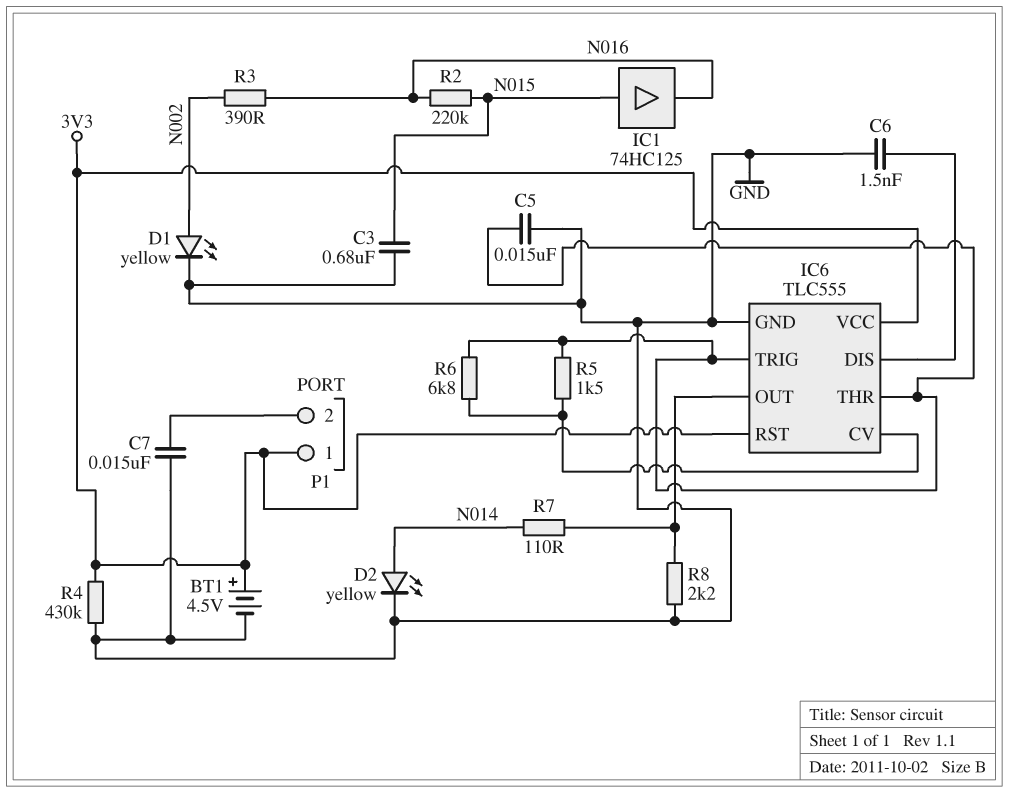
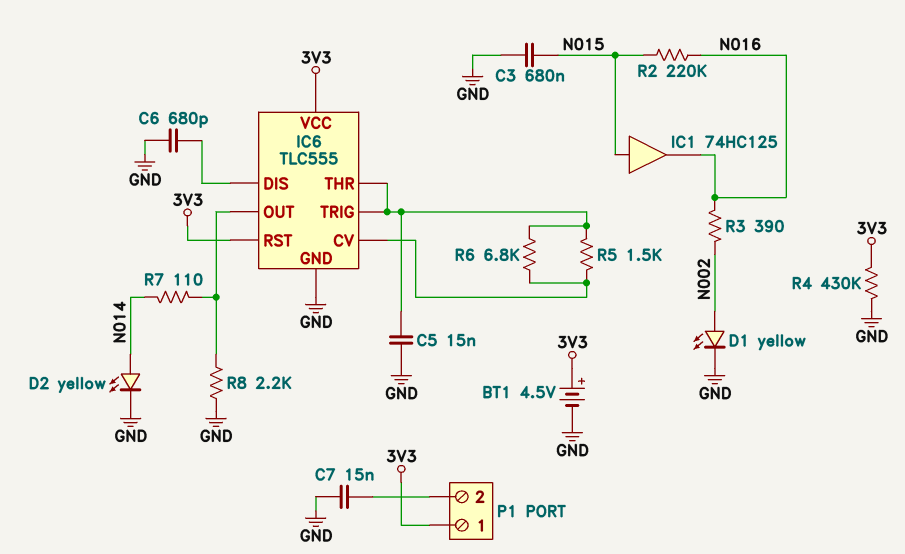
C6: 1.5nF (GND, IC6/DIS) -> 680pF (GND, IC6/DIS)

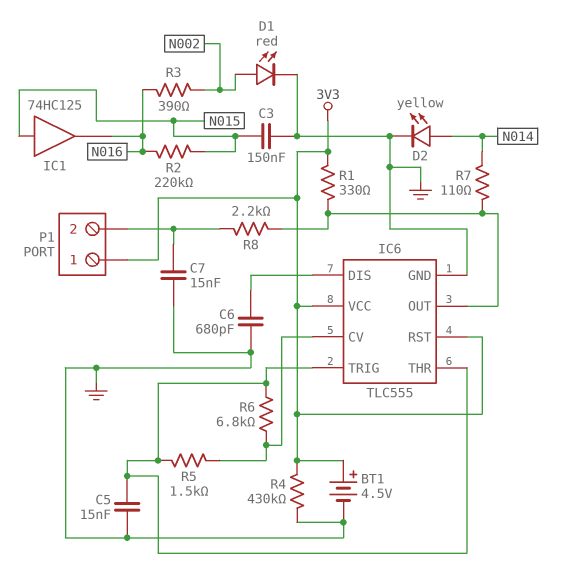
C3: 680nF (GND, N015) -> 150nF (GND, N015)
D1: LED yellow (A N002, K GND) -> LED red (A N002, K GND)
R1: none -> 330 (3V3, IC6/OUT)
R8: 2.2k (GND, IC6/OUT) -> 2.2k (IC6/OUT, P1/2)

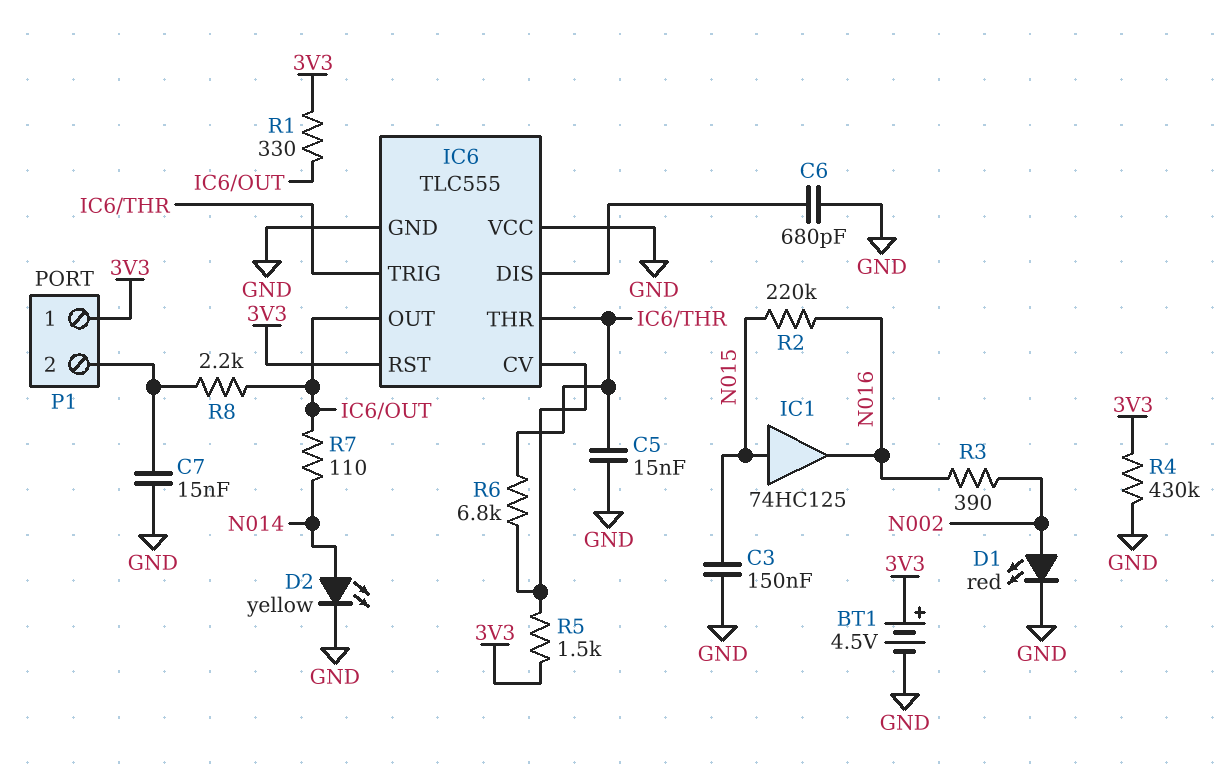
IC6 pin VCC: 3V3 -> GND
R5: 1.5k (IC6/CV, IC6/THR) -> 1.5k (3V3, IC6/CV)

